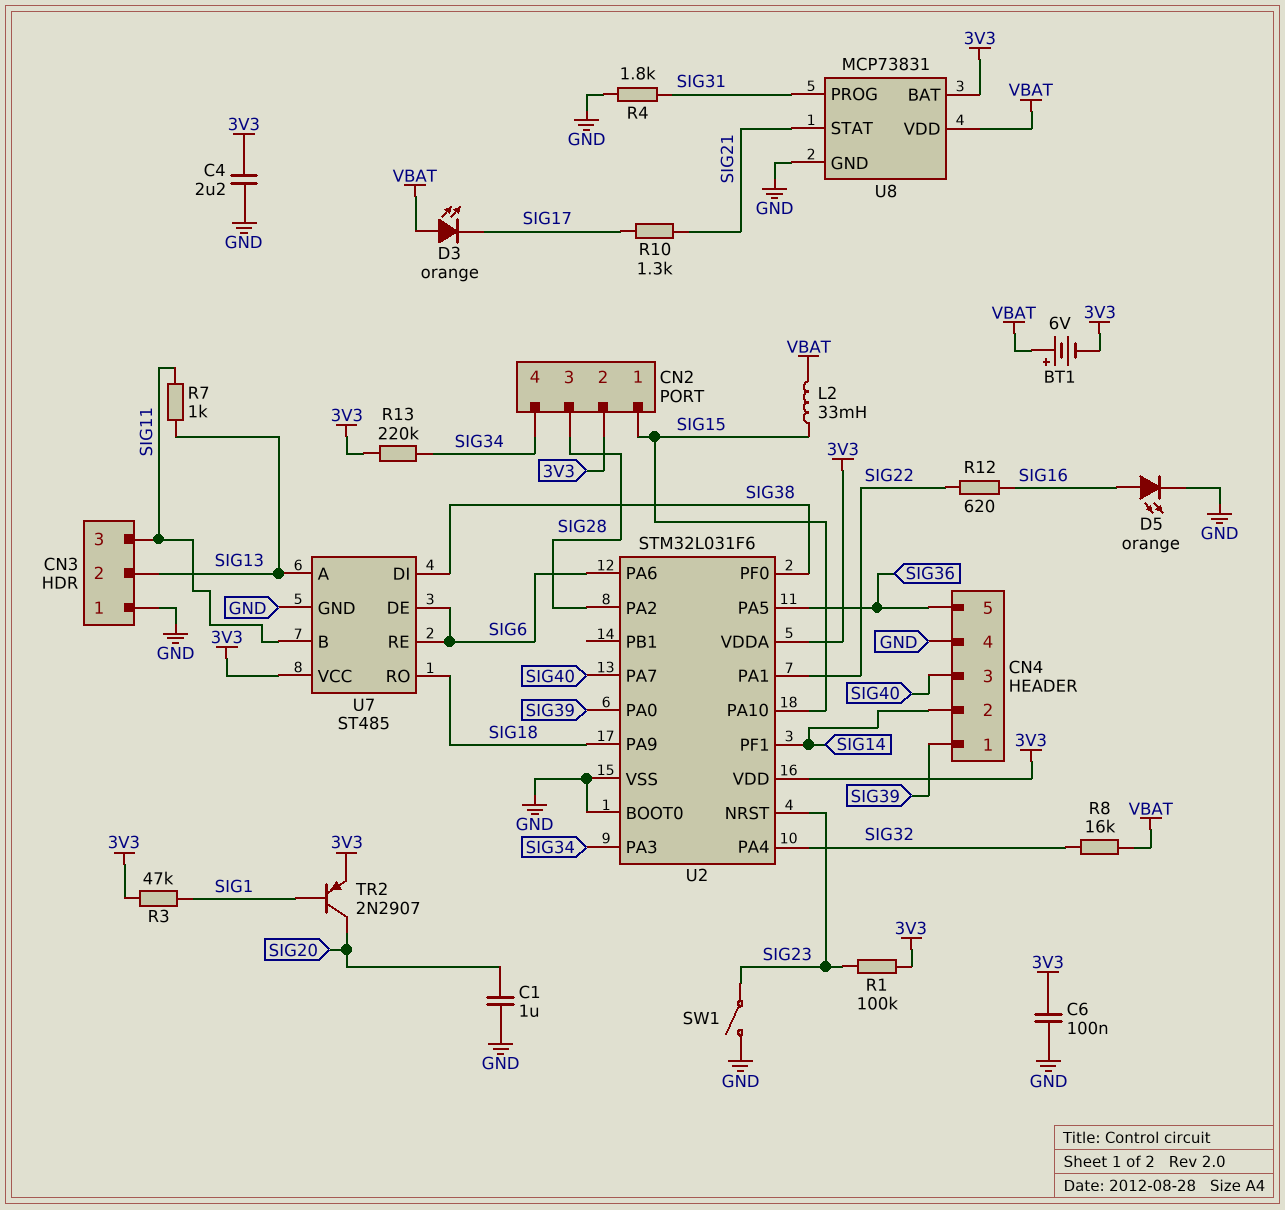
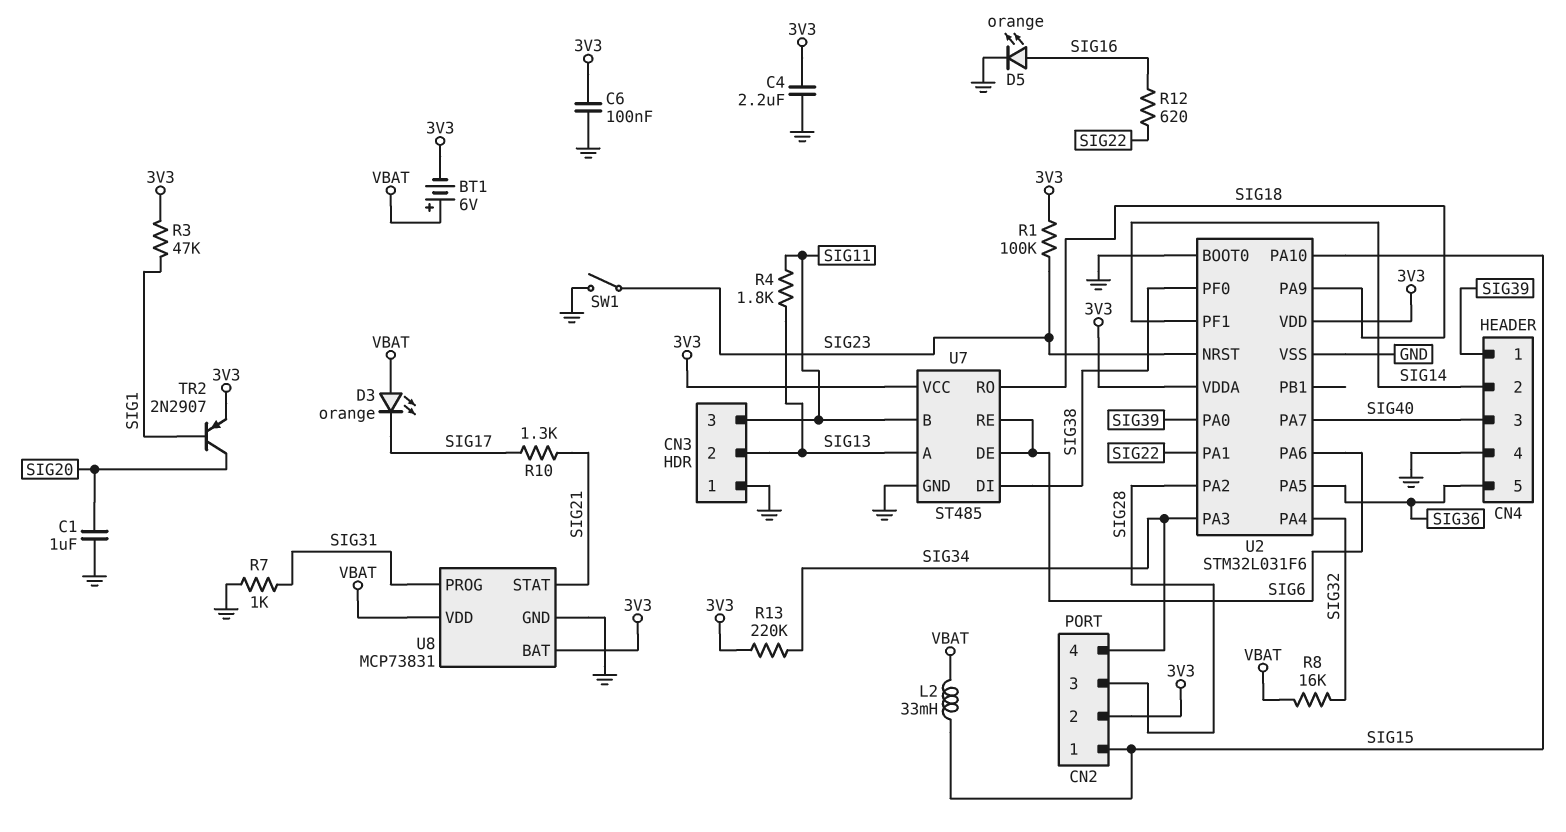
R4: 1.8k (GND, SIG31) -> 1.8k (SIG11, SIG13)
R7: 1k (SIG11, SIG13) -> 1k (GND, SIG31)

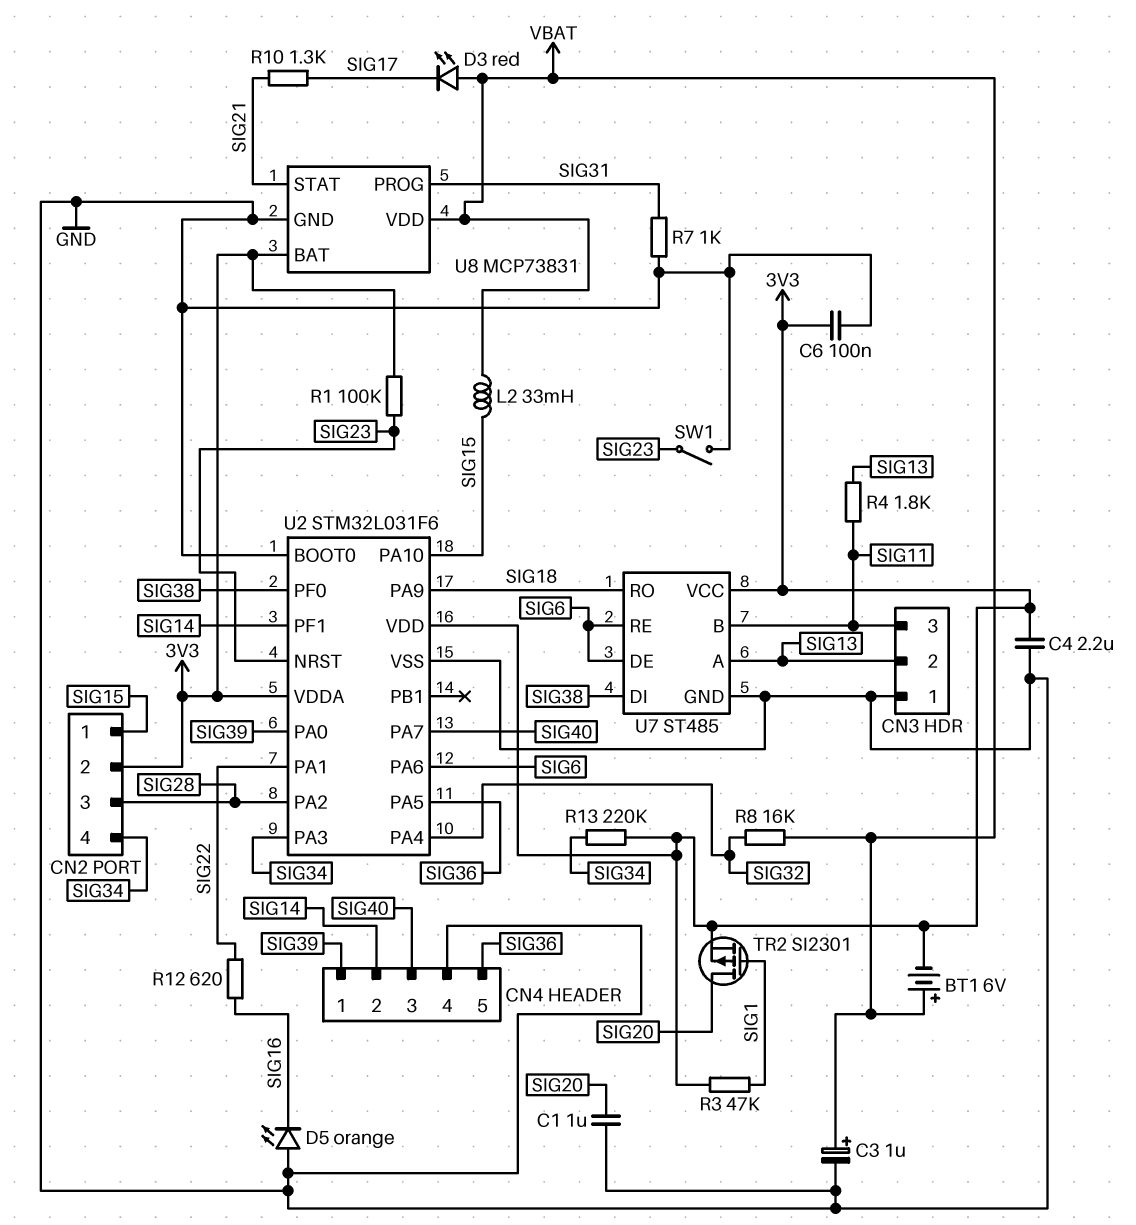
C3: none -> 1uF (plus VBAT, minus GND)
D3: LED orange (A VBAT, K SIG17) -> LED red (A VBAT, K SIG17)
D5: LED orange (A SIG16, K GND) -> LED orange (A GND, K SIG16)
TR2: PNP 2N2907 (B SIG1, C SIG20, E 3V3) -> PMOS SI2301 (G SIG1, D SIG20, S 3V3)

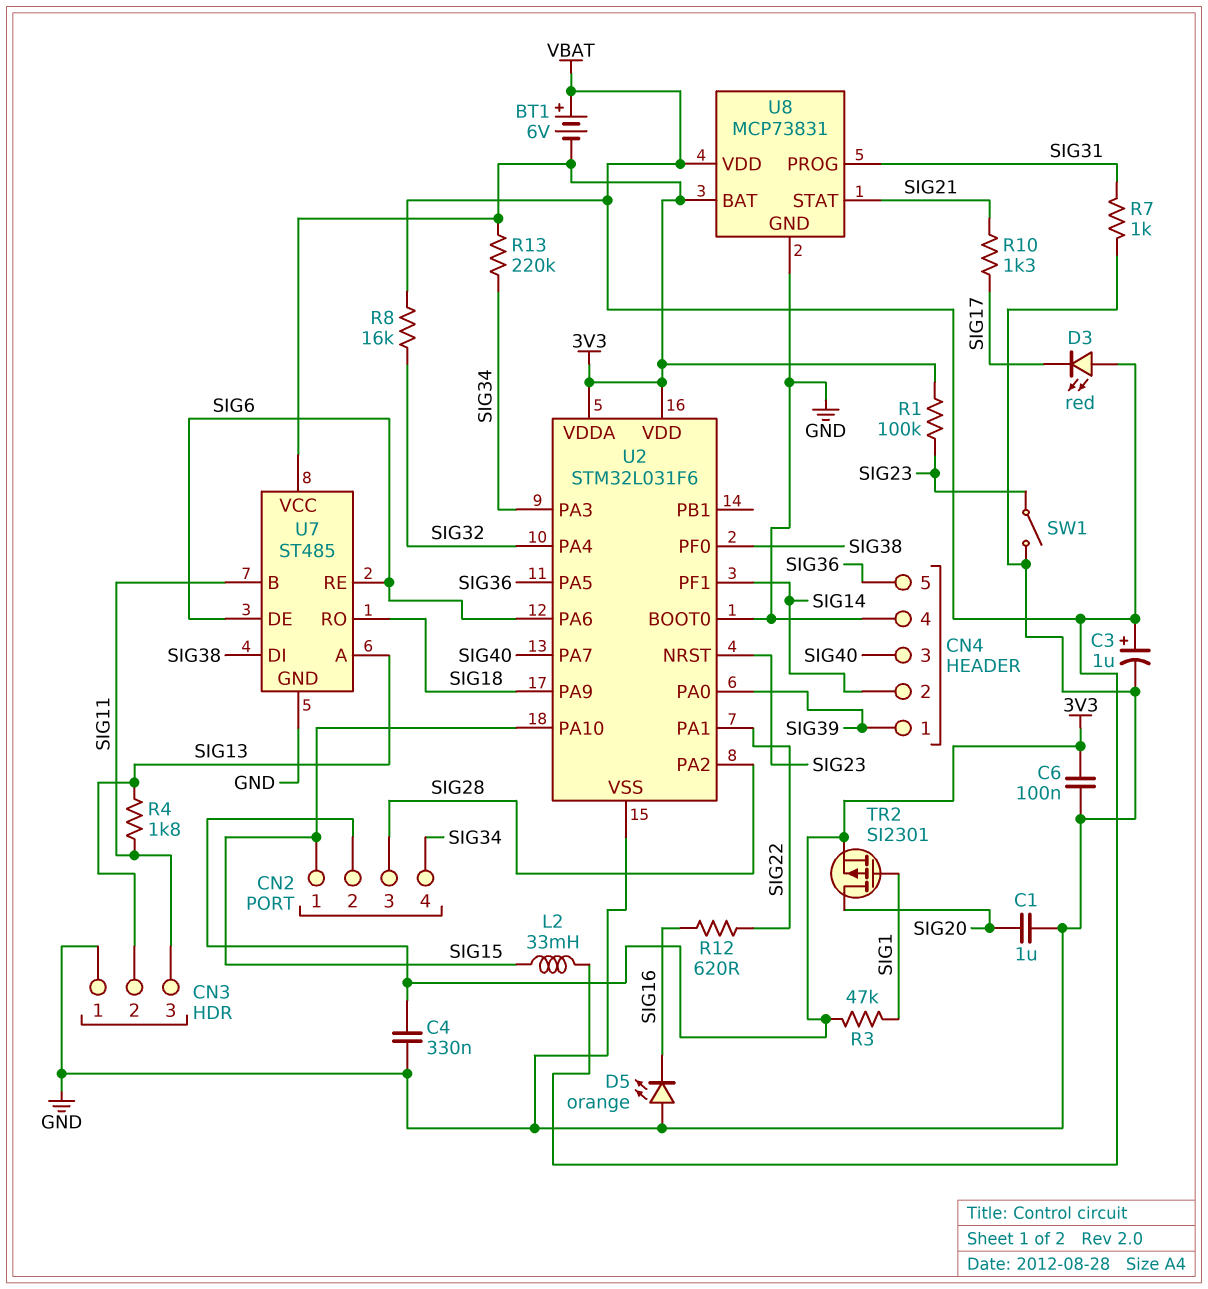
C4: 2.2uF (3V3, GND) -> 330nF (3V3, GND)

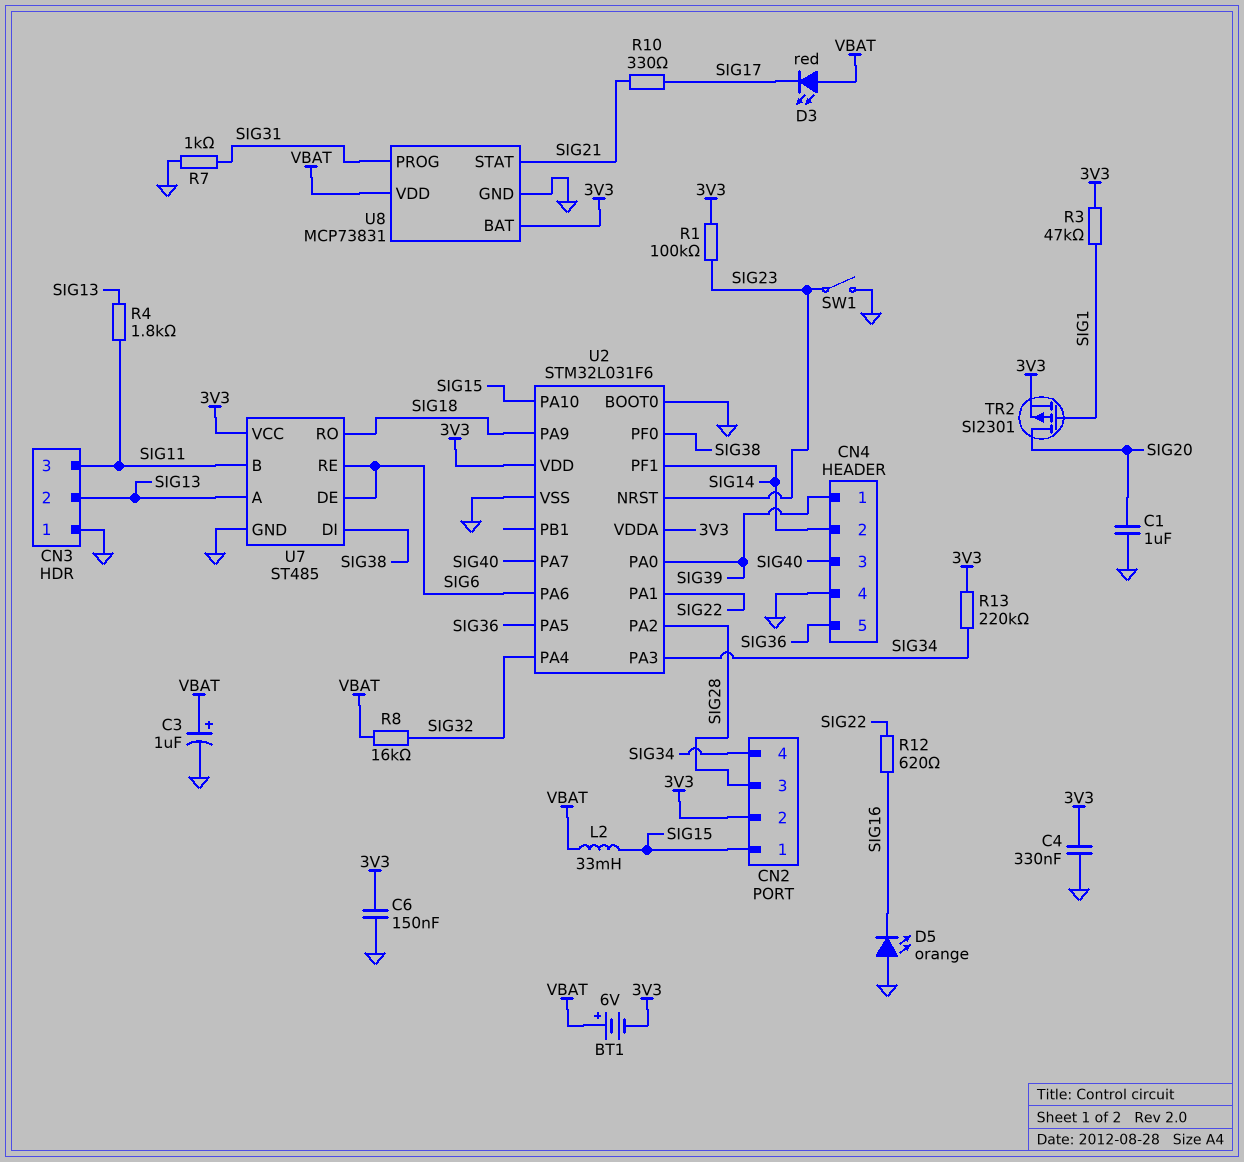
C6: 100nF (3V3, GND) -> 150nF (3V3, GND)
R10: 1.3k (SIG17, SIG21) -> 330 (SIG17, SIG21)

